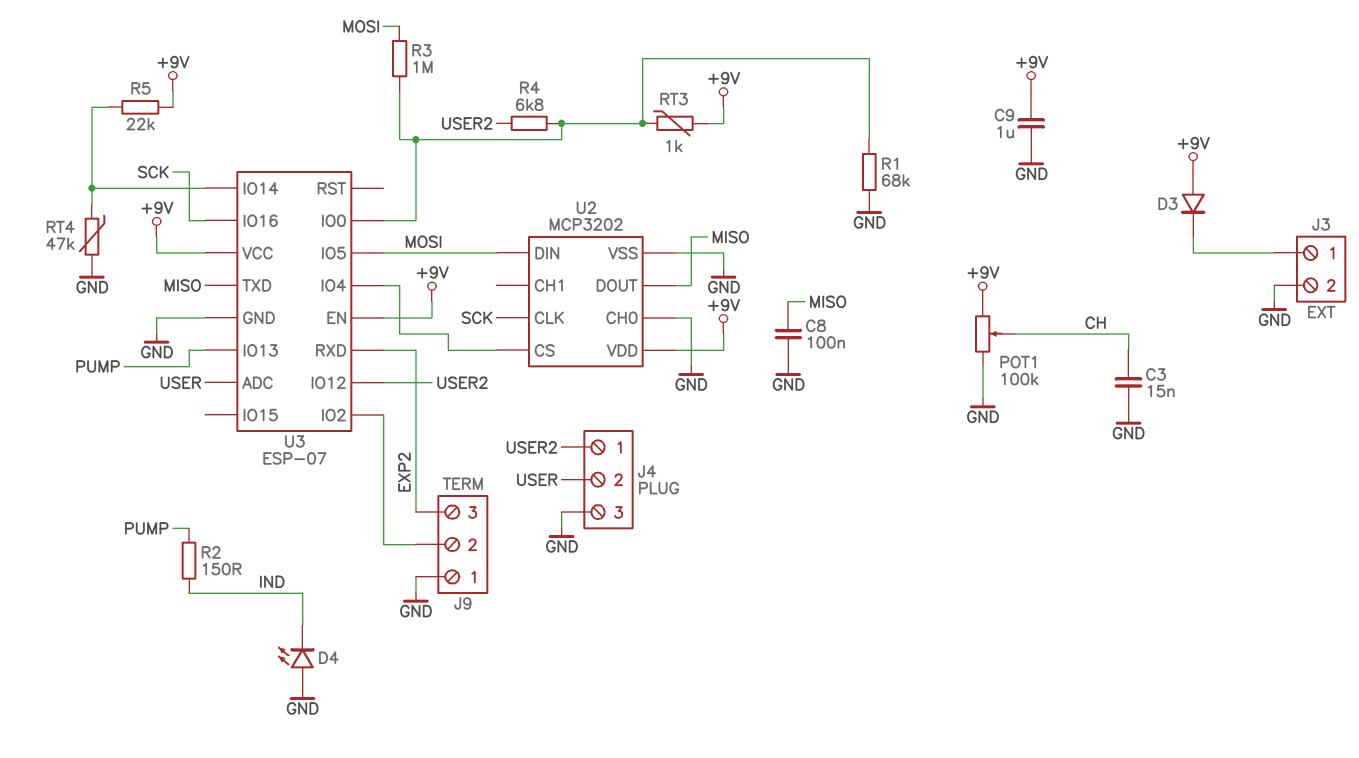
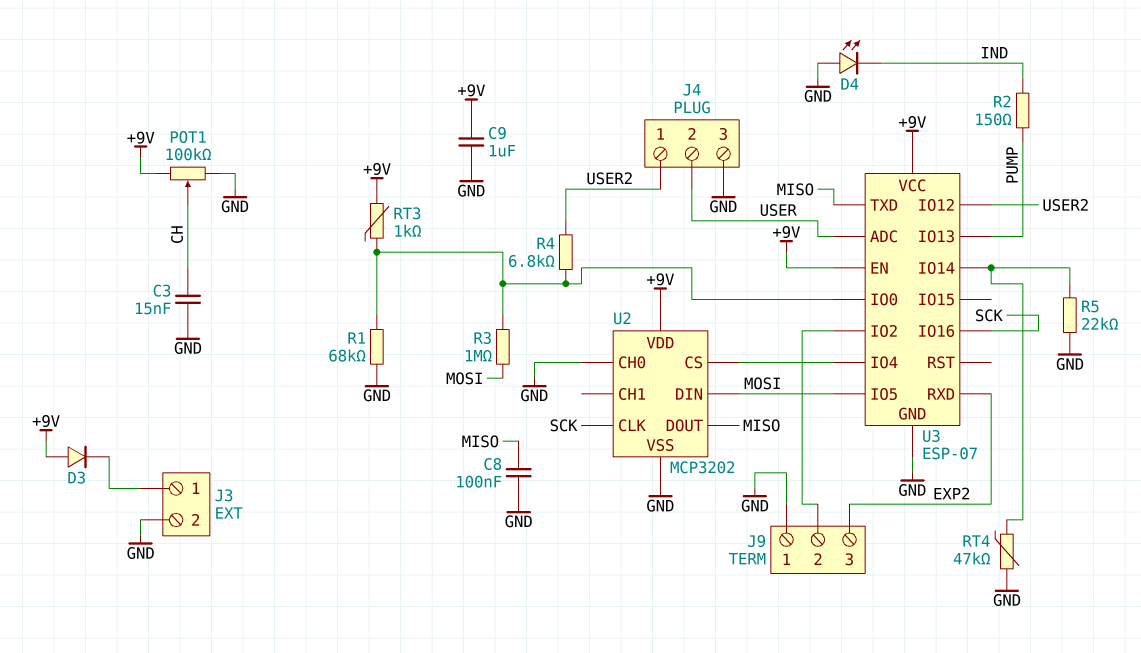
R5: 22k (+9V, U3/IO14) -> 22k (GND, U3/IO14)

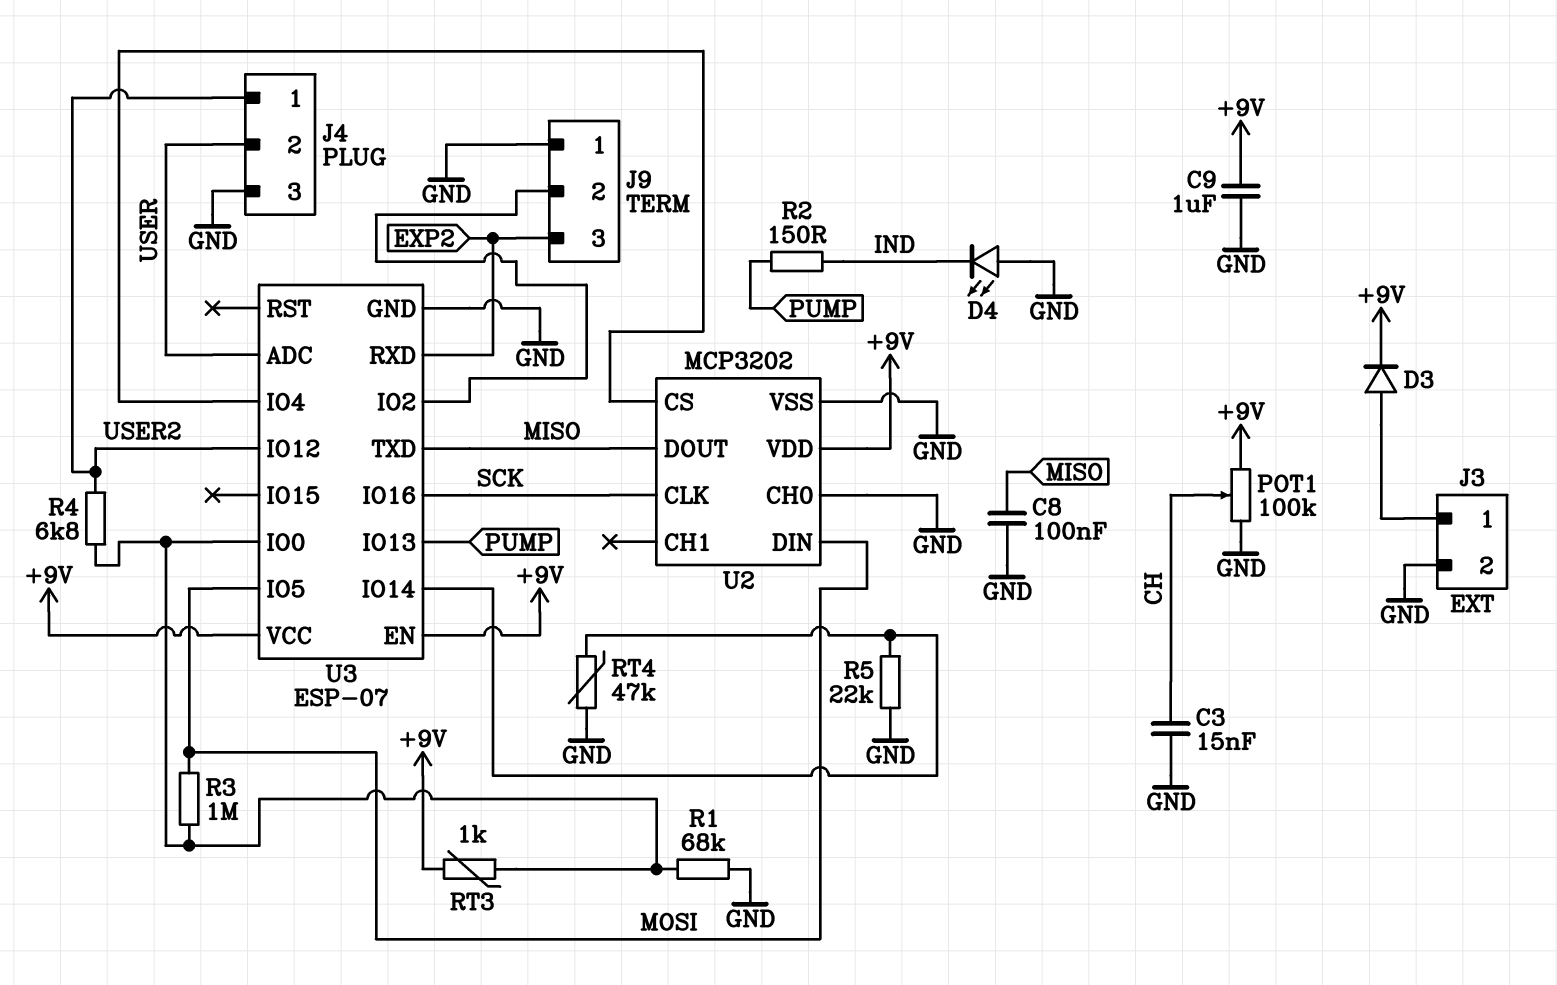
D3: diode (A +9V, K J3/1) -> diode (A J3/1, K +9V)

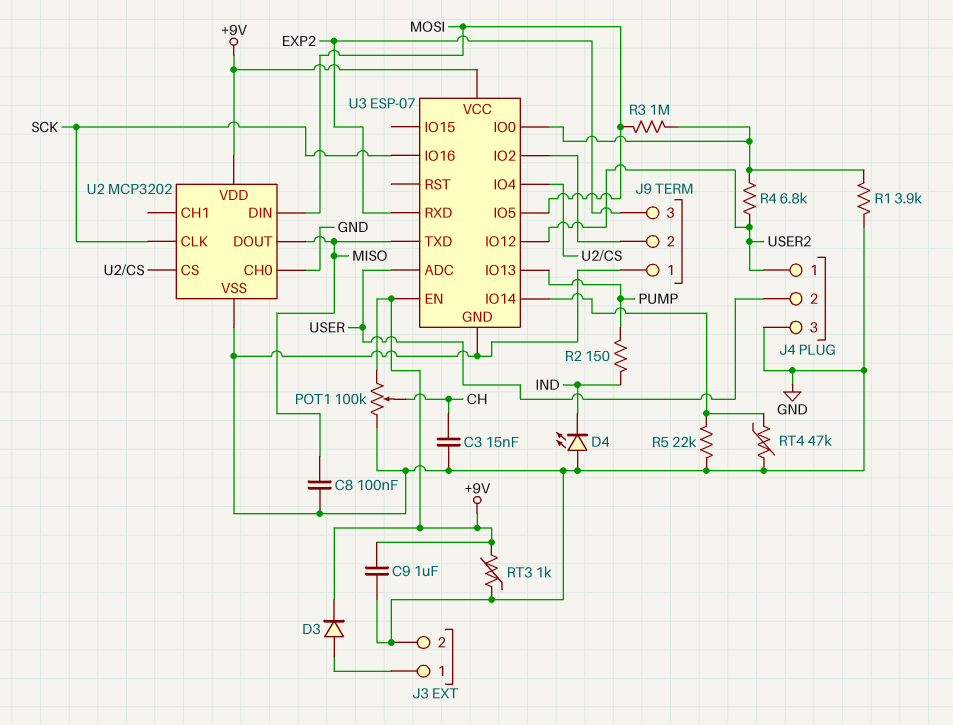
R1: 68k (GND, U3/IO0) -> 3.9k (GND, U3/IO0)
RT3: 1k (+9V, U3/IO0) -> 1k (+9V, GND)

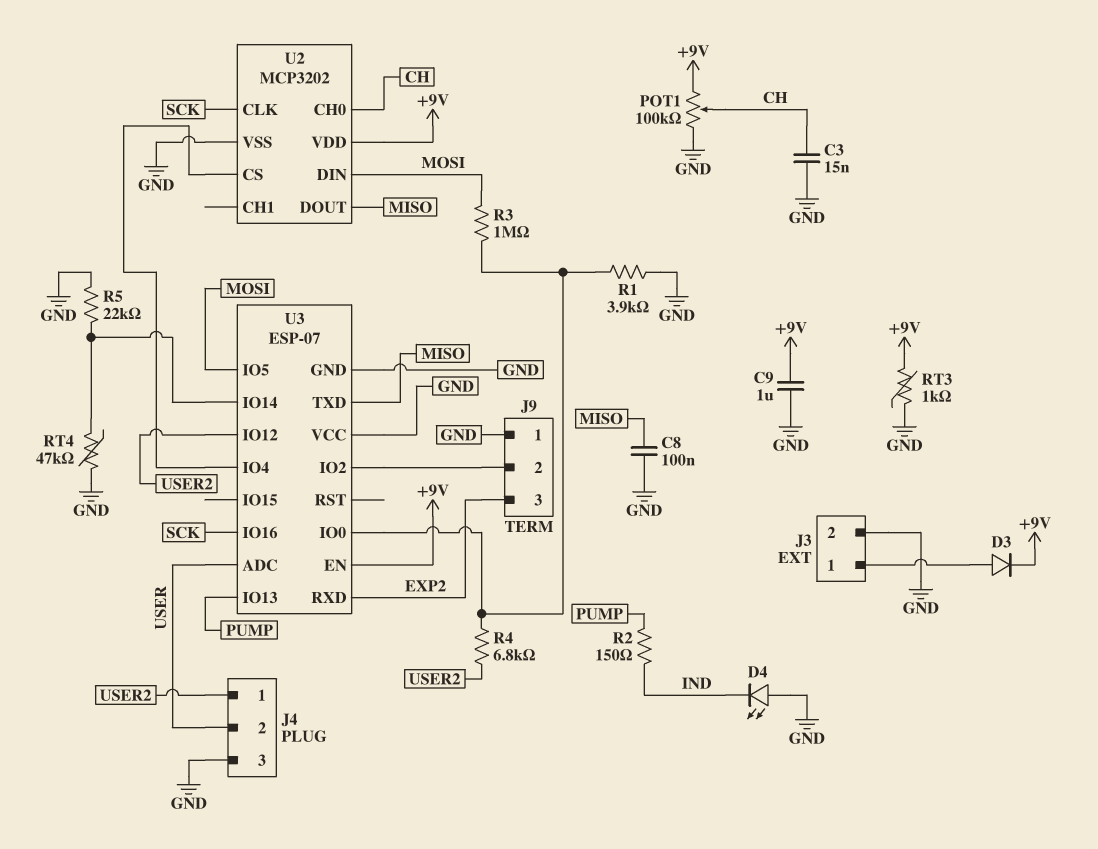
U2 pin CH0: GND -> CH
U3 pin VCC: +9V -> GND

